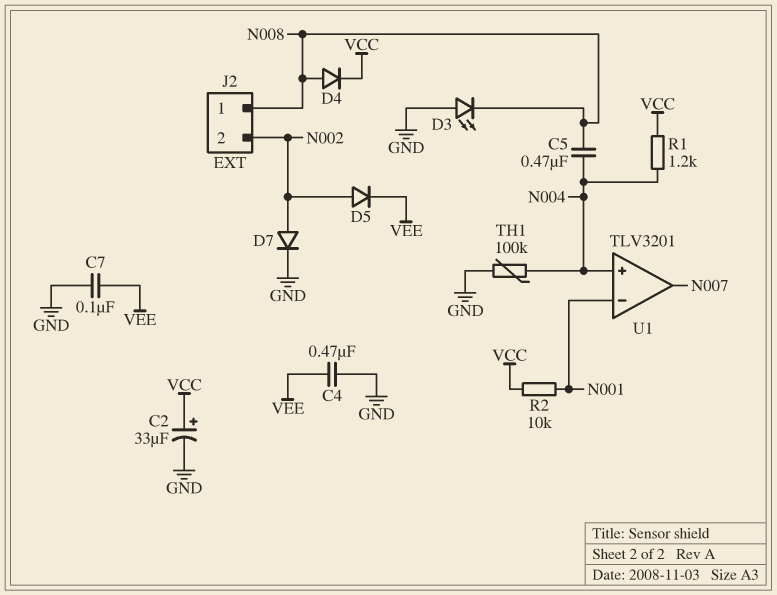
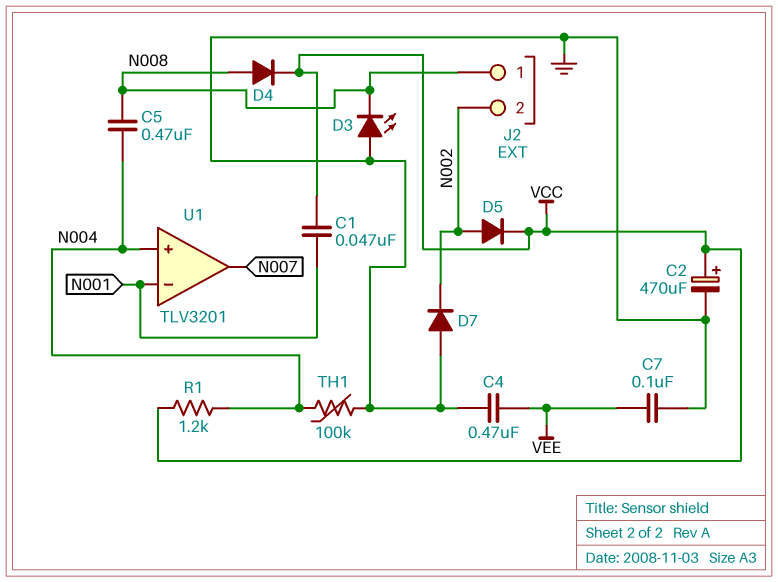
C1: none -> 47nF (N001, VCC)
C2: 33uF (plus VCC, minus GND) -> 470uF (plus VCC, minus GND)
D5: diode (A N002, K VEE) -> diode (A N002, K VCC)
D7: diode (A N002, K GND) -> diode (A GND, K N002)
R2: 10k (N001, VCC) -> none

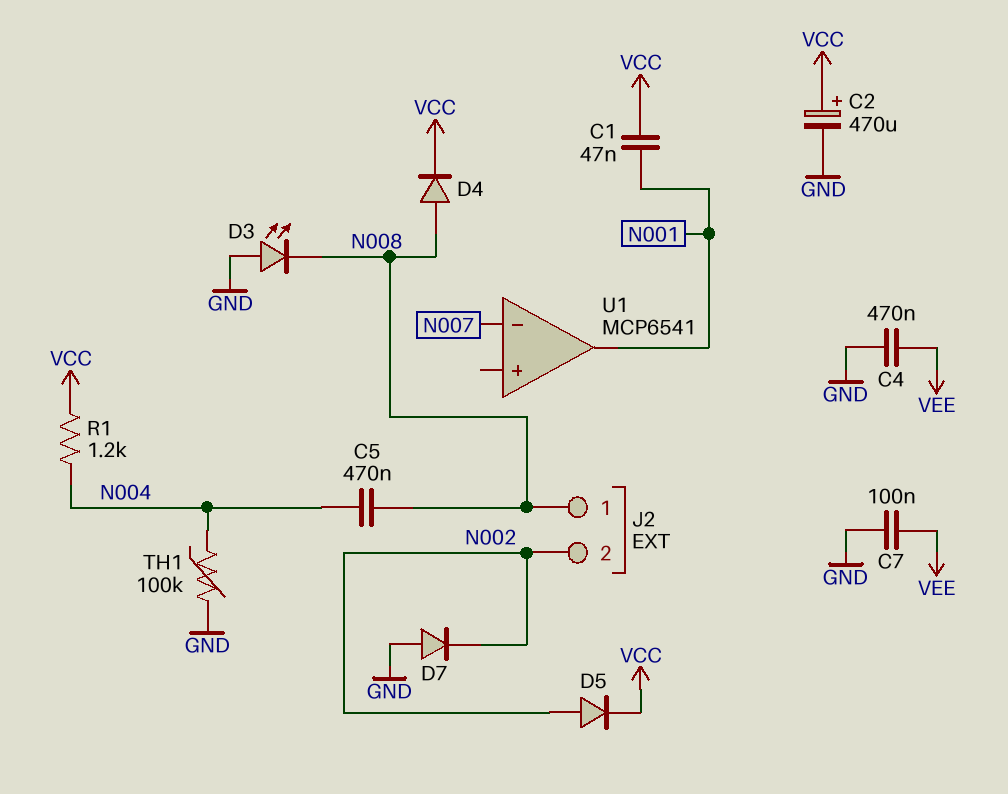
U1: TLV3201 -> MCP6541
U1 pin in+: N004 -> none
U1 pin in-: N001 -> N007
U1 pin out: N007 -> N001

